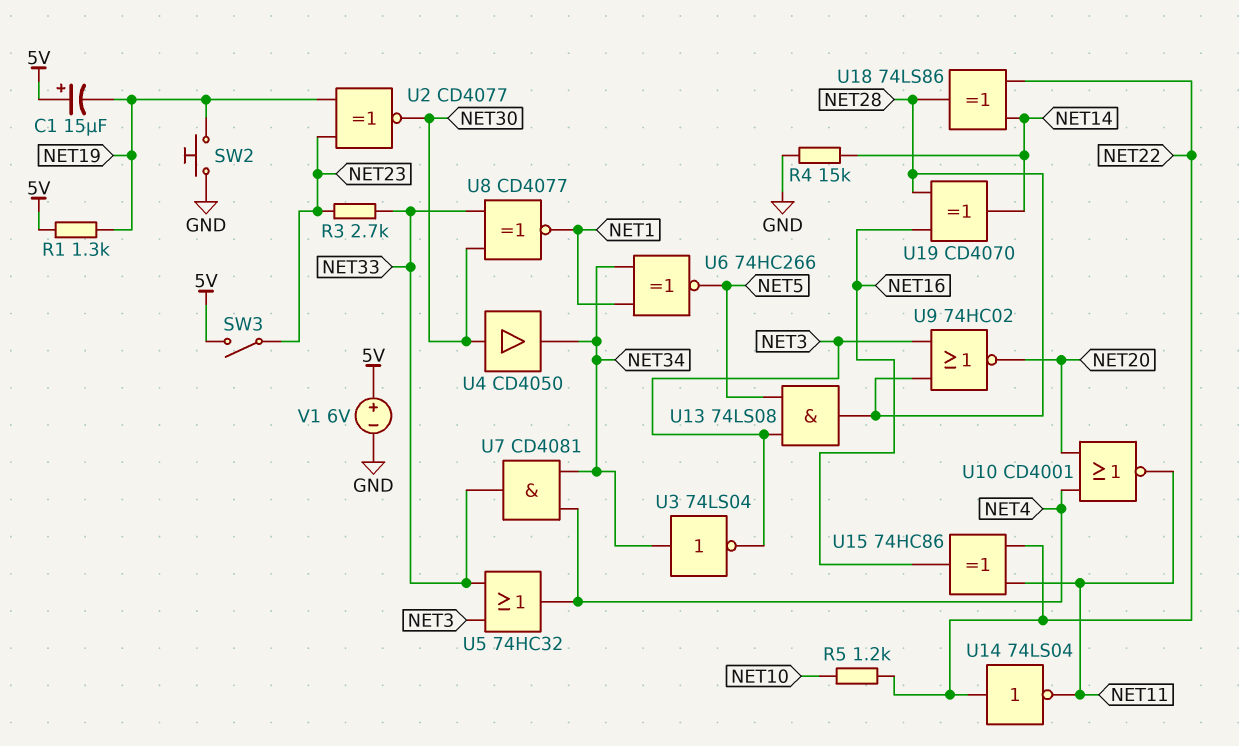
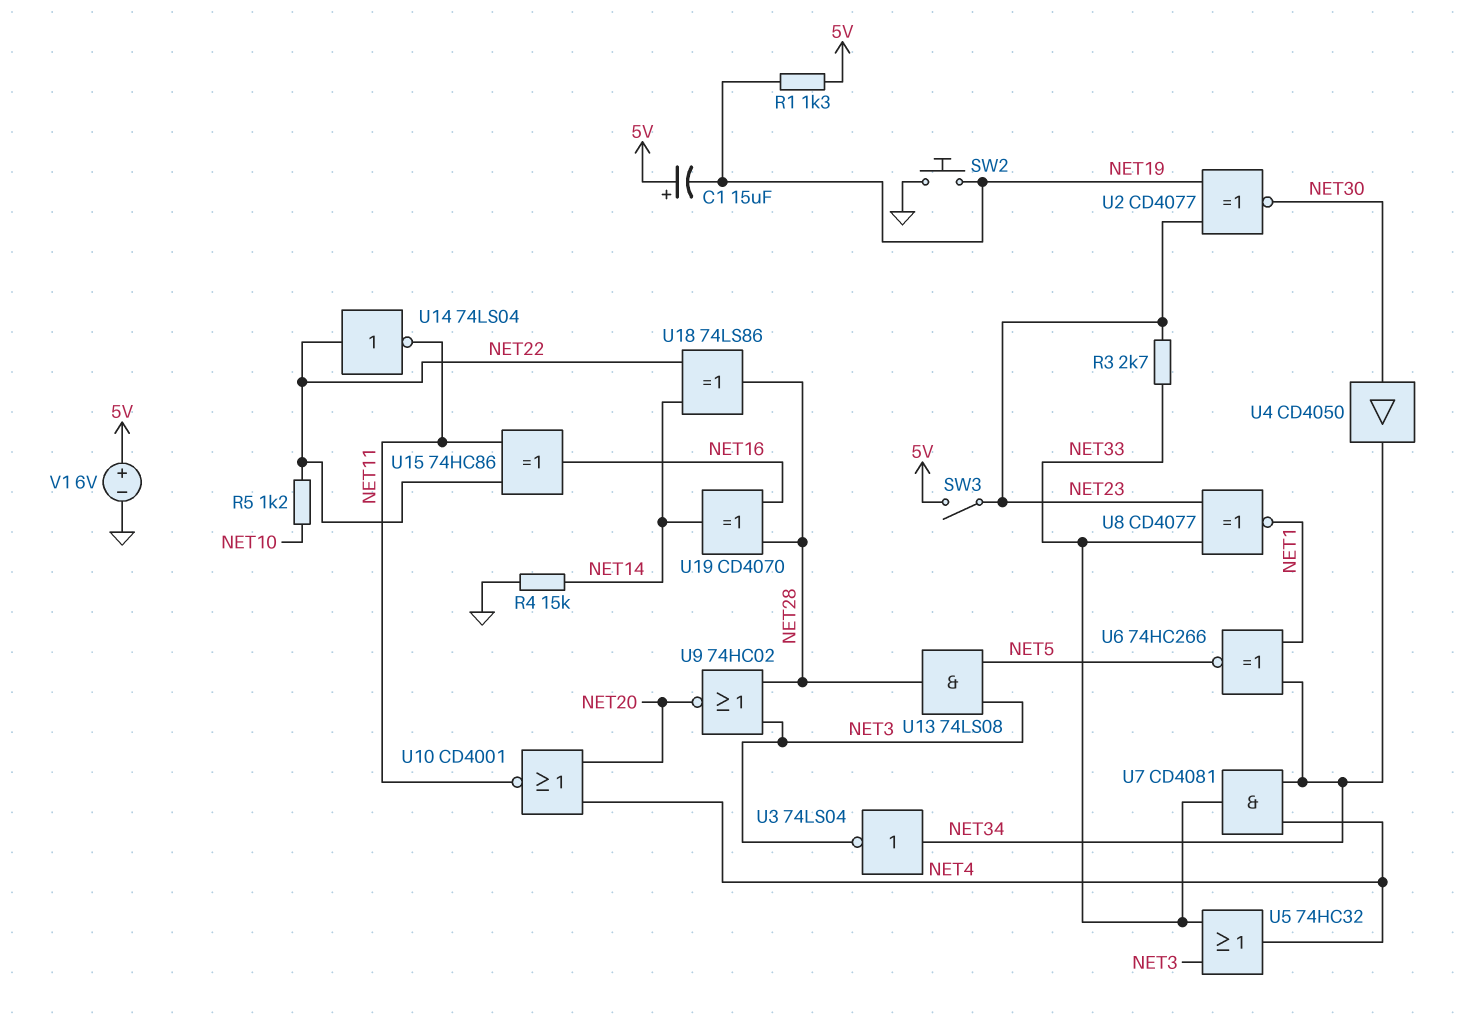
U8: XNOR CD4077 (in NET30, in NET33, out NET1) -> XNOR CD4077 (in NET23, in NET33, out NET1)

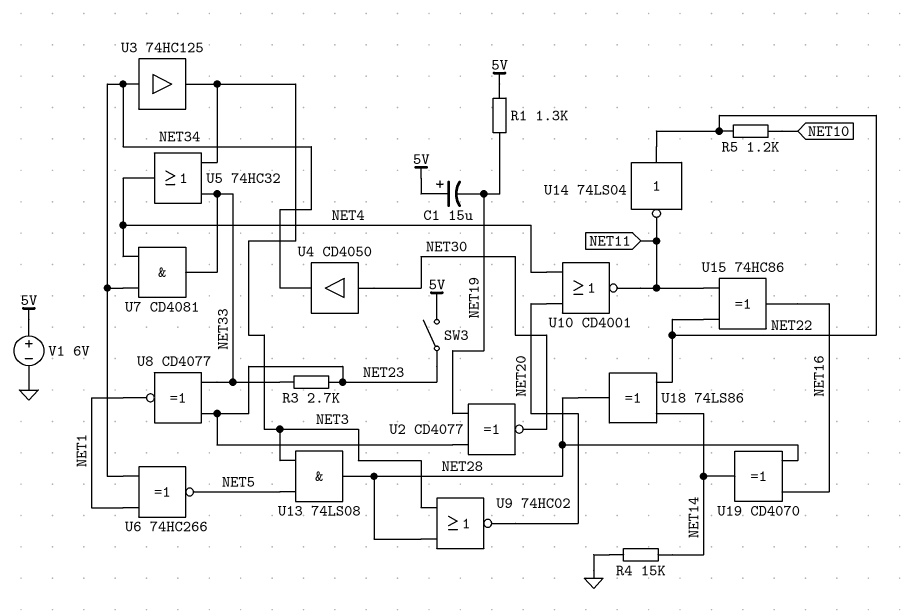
SW2: button (GND, NET19) -> none
U3: NOT 74LS04 (in NET34, out NET3) -> buffer 74HC125 (in NET34, out NET3)

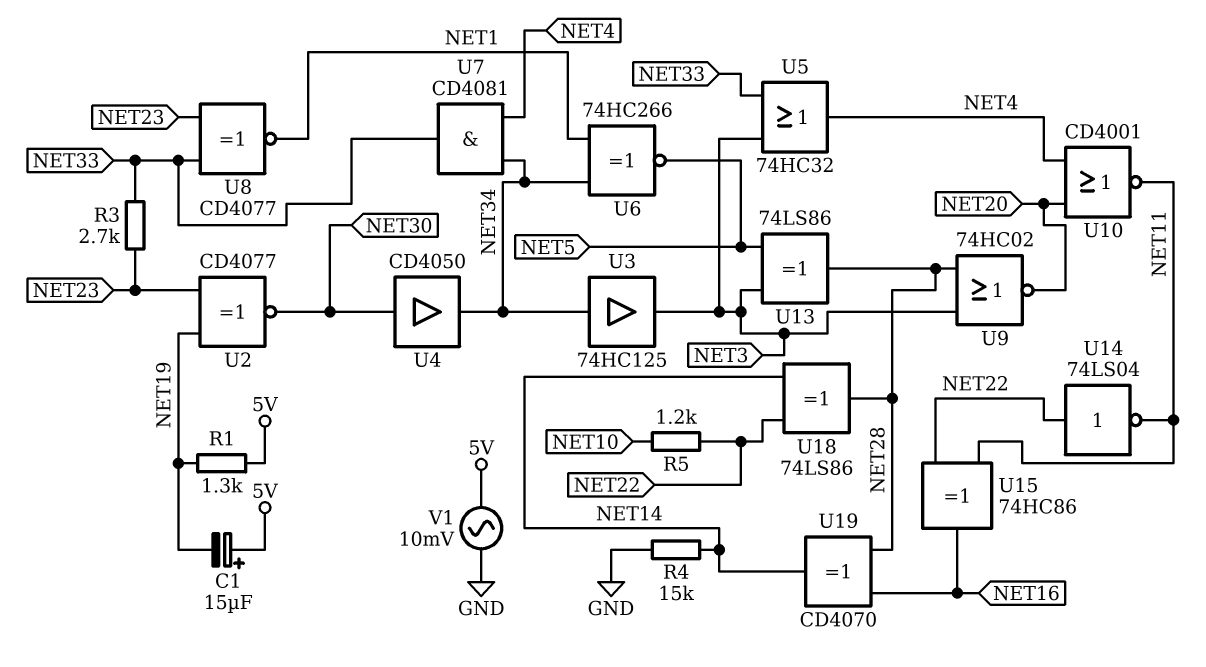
SW3: switch (5V, NET23) -> none
U13: AND 74LS08 (in NET3, in NET5, out NET28) -> XOR 74LS86 (in NET3, in NET5, out NET28)
V1: 6V (plus 5V, minus GND) -> AC 10mV (5V, GND)

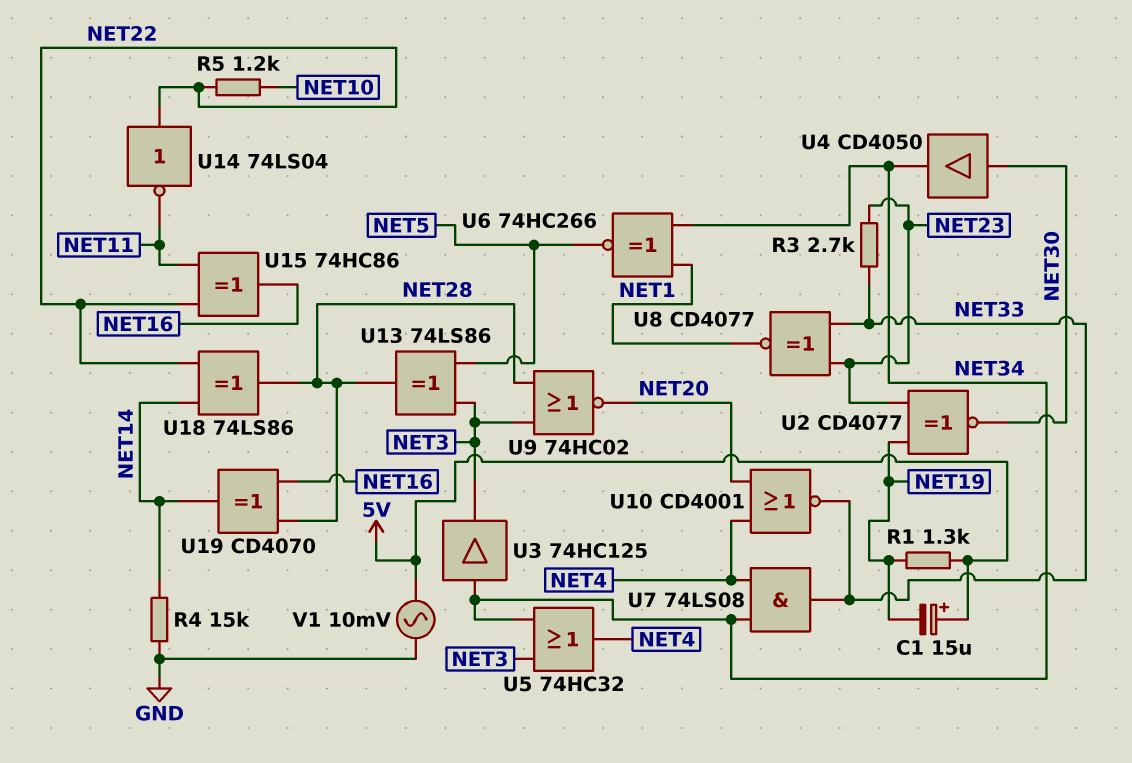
U5: OR 74HC32 (in NET3, in NET33, out NET4) -> OR 74HC32 (in NET3, in NET34, out NET4)
U7: AND CD4081 (in NET4, in NET34, out NET33) -> AND 74LS08 (in NET4, in NET34, out NET33)
U10: NOR CD4001 (in NET4, in NET20, out NET11) -> NOR CD4001 (in NET4, in NET20, out NET33)

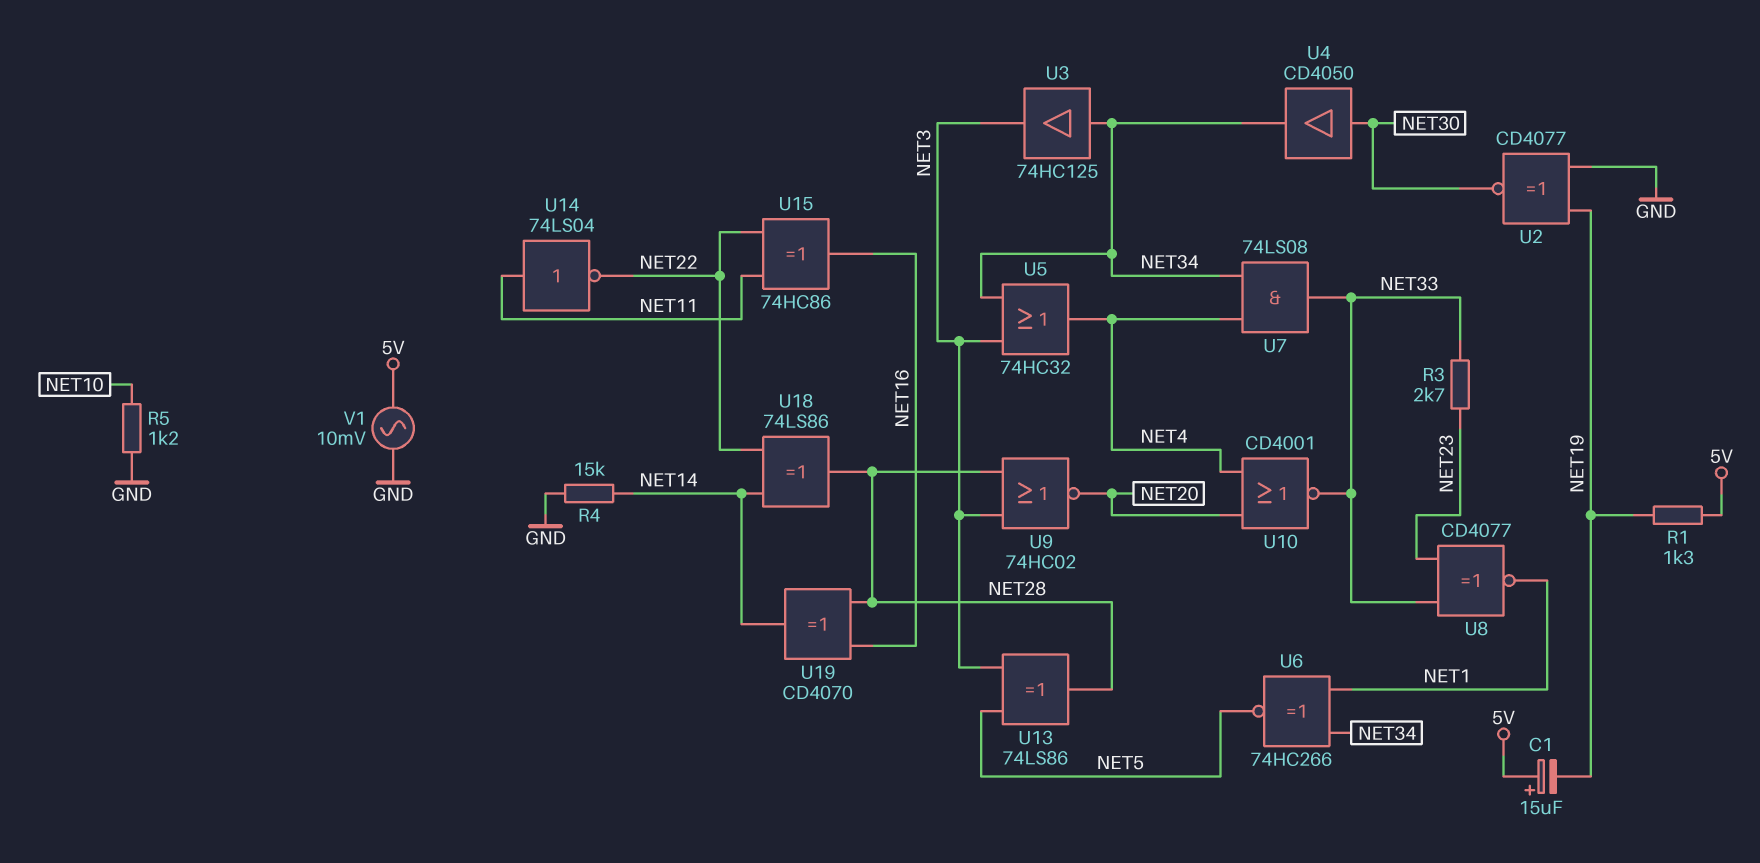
R5: 1.2k (NET10, NET22) -> 1.2k (GND, NET10)
U2: XNOR CD4077 (in NET19, in NET23, out NET30) -> XNOR CD4077 (in GND, in NET19, out NET30)
U14: NOT 74LS04 (in NET22, out NET11) -> NOT 74LS04 (in NET11, out NET22)

